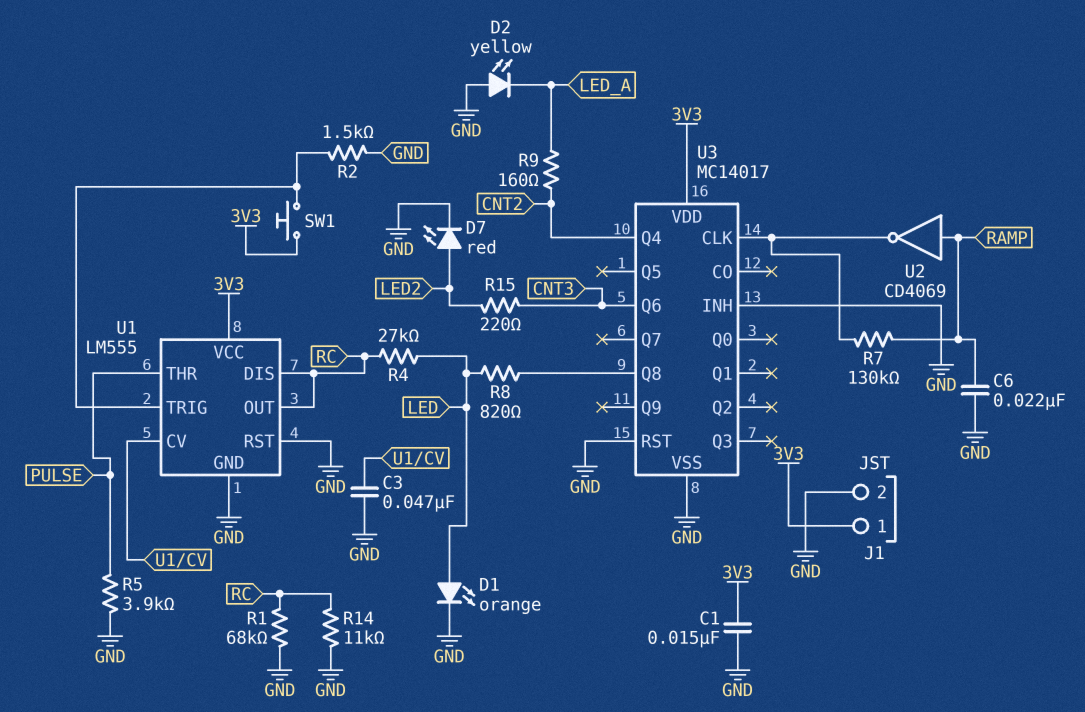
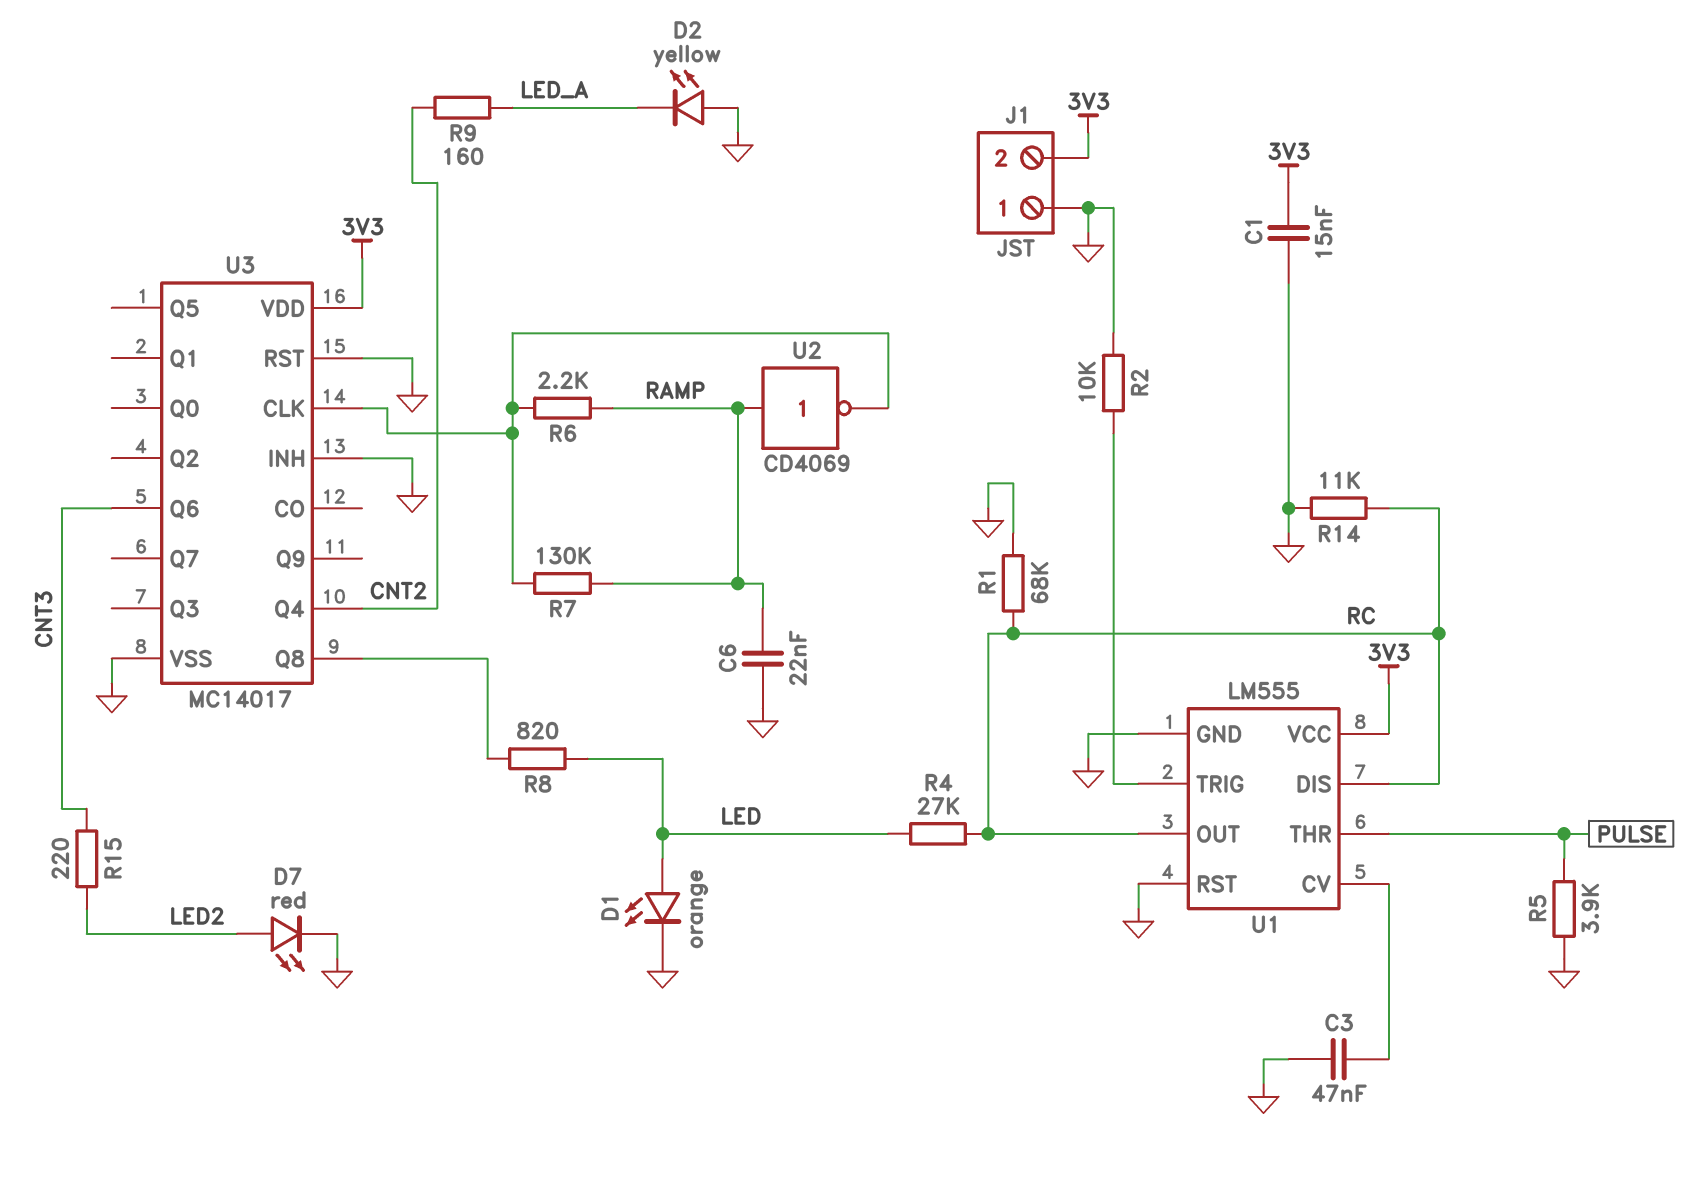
J1 pin 1: 3V3 -> GND
J1 pin 2: GND -> 3V3
R2: 1.5k (GND, U1/TRIG) -> 10k (GND, U1/TRIG)
R6: none -> 2.2k (RAMP, U3/CLK)
SW1: button (3V3, U1/TRIG) -> none

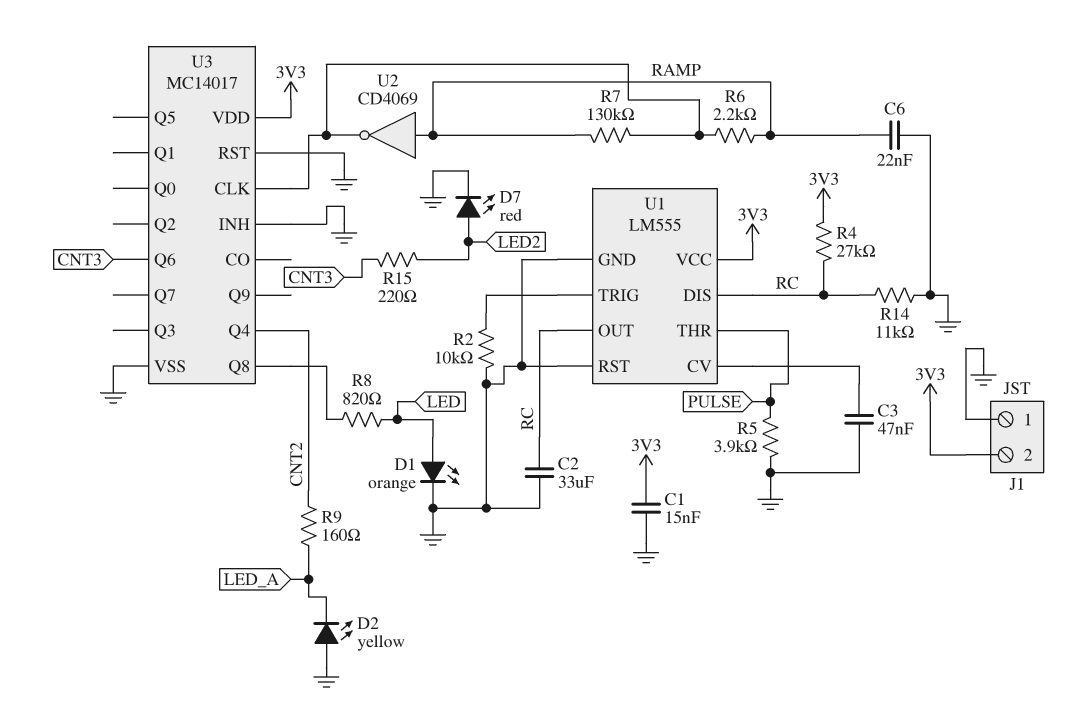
C2: none -> 33uF (GND, RC)
R1: 68k (GND, RC) -> none
R4: 27k (LED, RC) -> 27k (3V3, RC)

